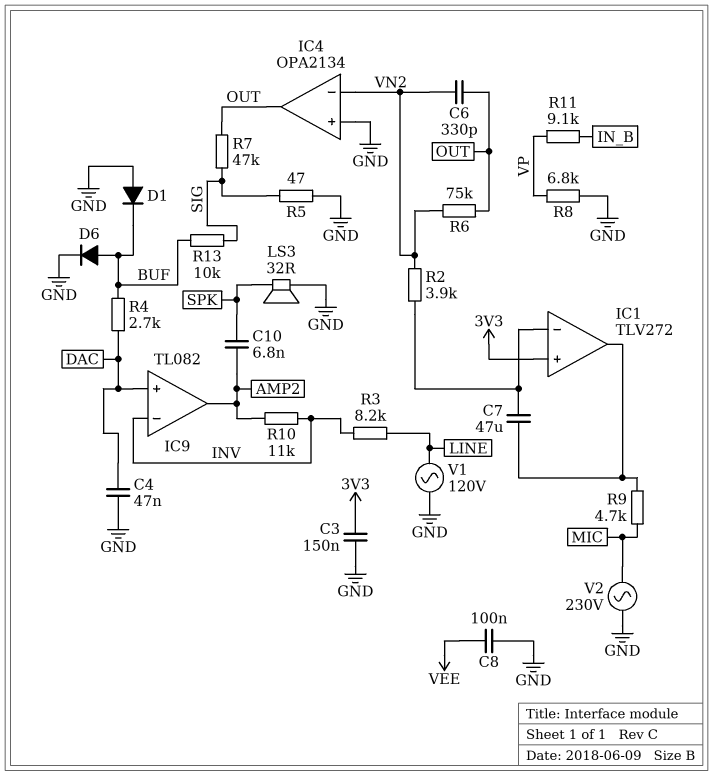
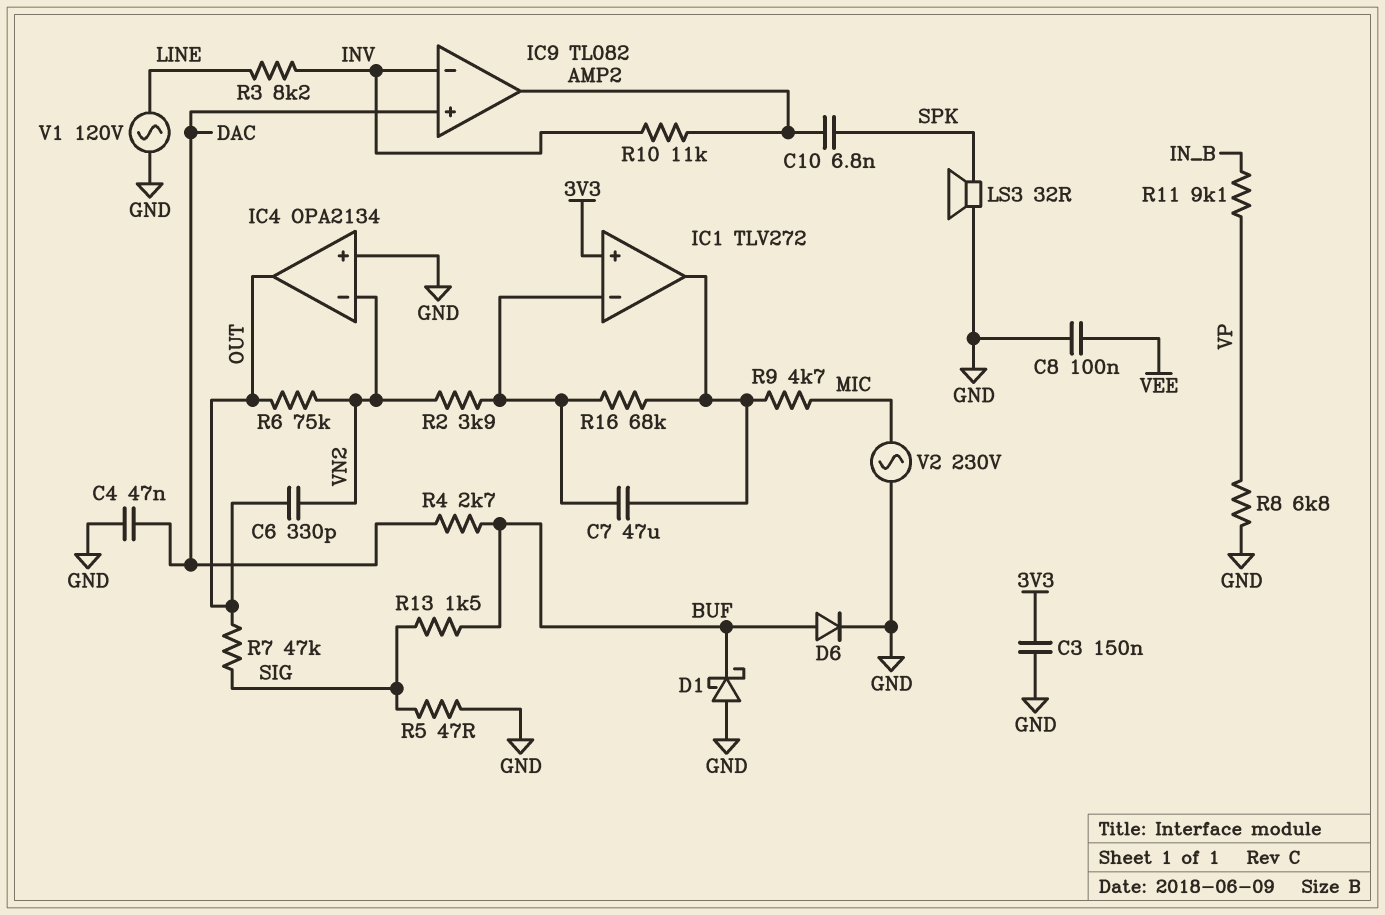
D1: diode (A GND, K BUF) -> schottky (A GND, K BUF)
R13: 10k (BUF, SIG) -> 1.5k (BUF, SIG)
R16: none -> 68k (IC1/in-, IC1/out)

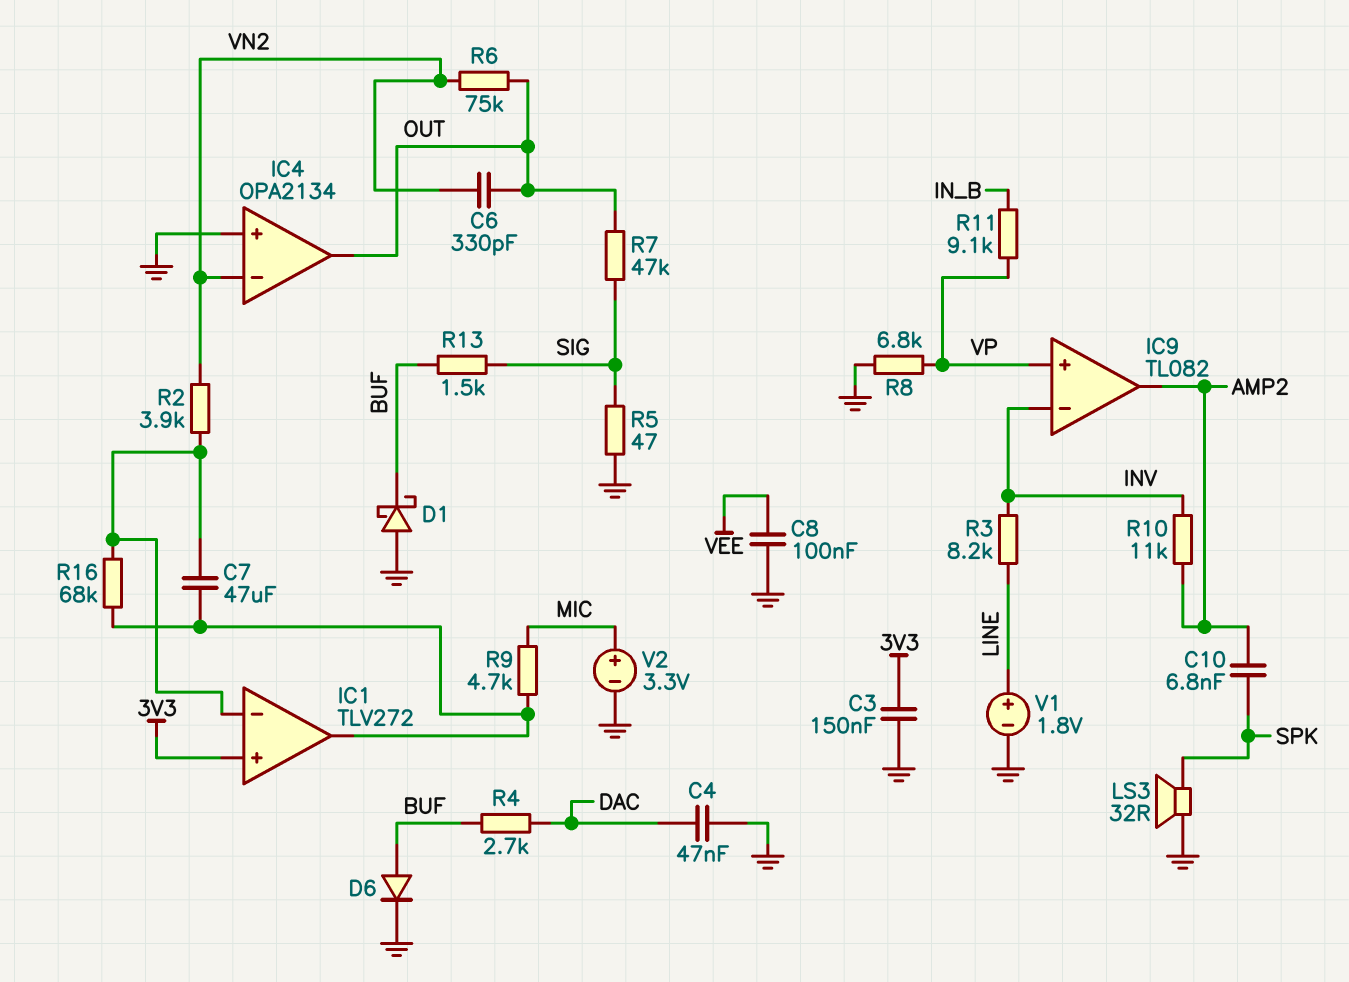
IC9 pin in+: DAC -> VP
V1: AC 120V (GND, LINE) -> 1.8V (plus LINE, minus GND)
V2: AC 230V (GND, MIC) -> 3.3V (plus MIC, minus GND)

